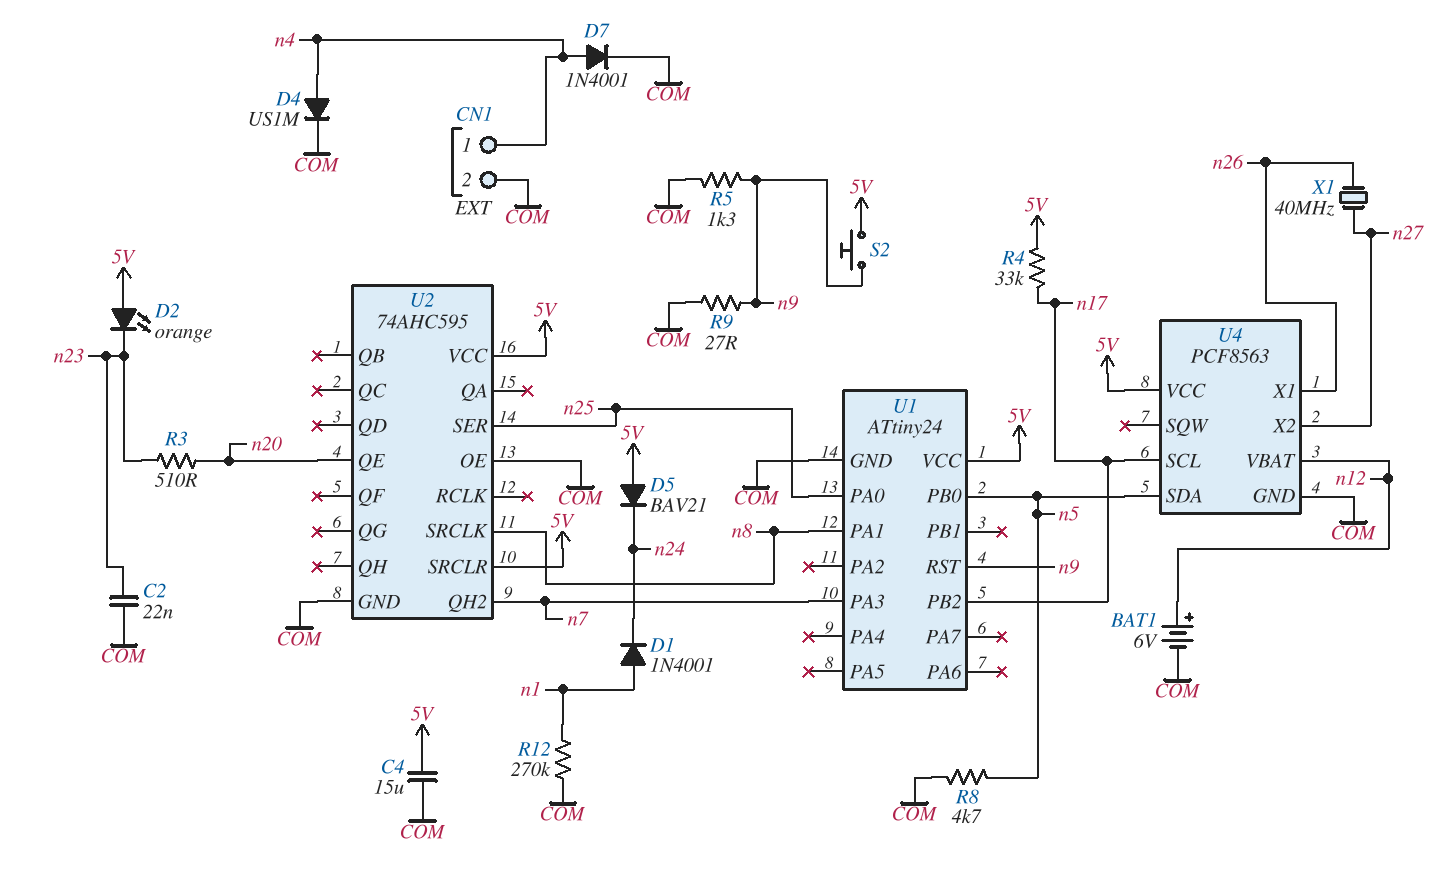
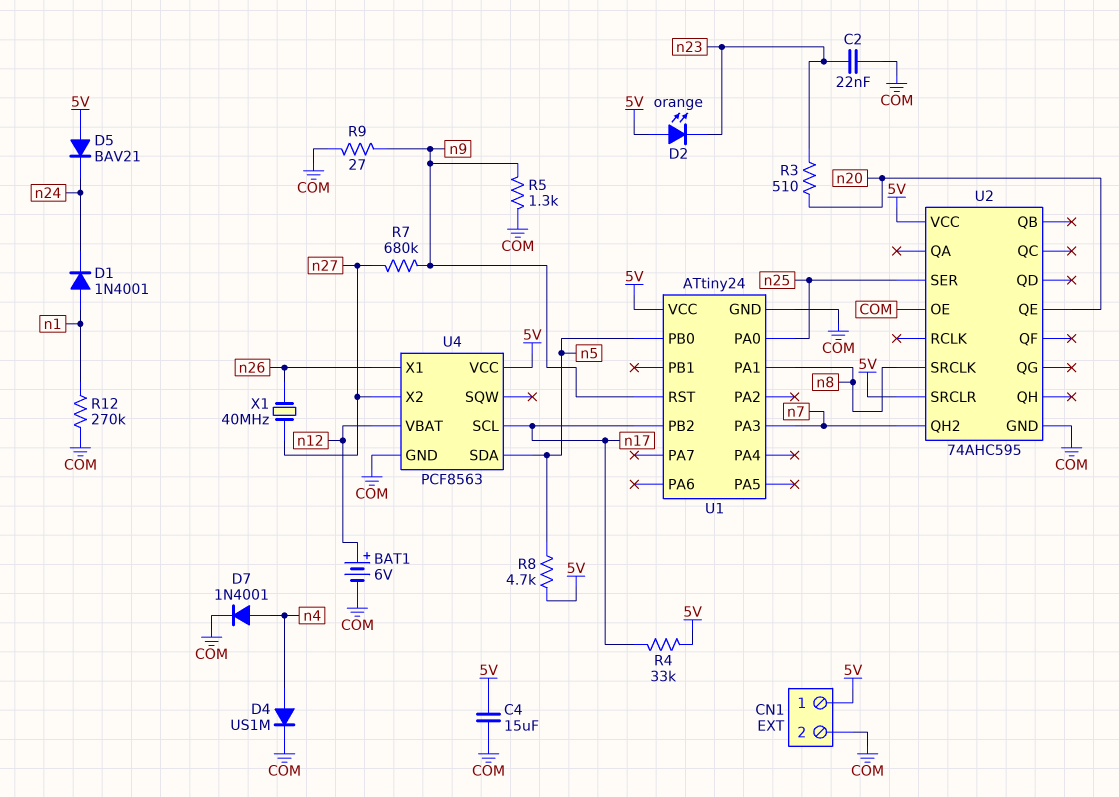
CN1 pin 1: n4 -> 5V
R7: none -> 680k (n9, n27)
R8: 4.7k (COM, n5) -> 4.7k (5V, n5)
S2: button (5V, n9) -> none

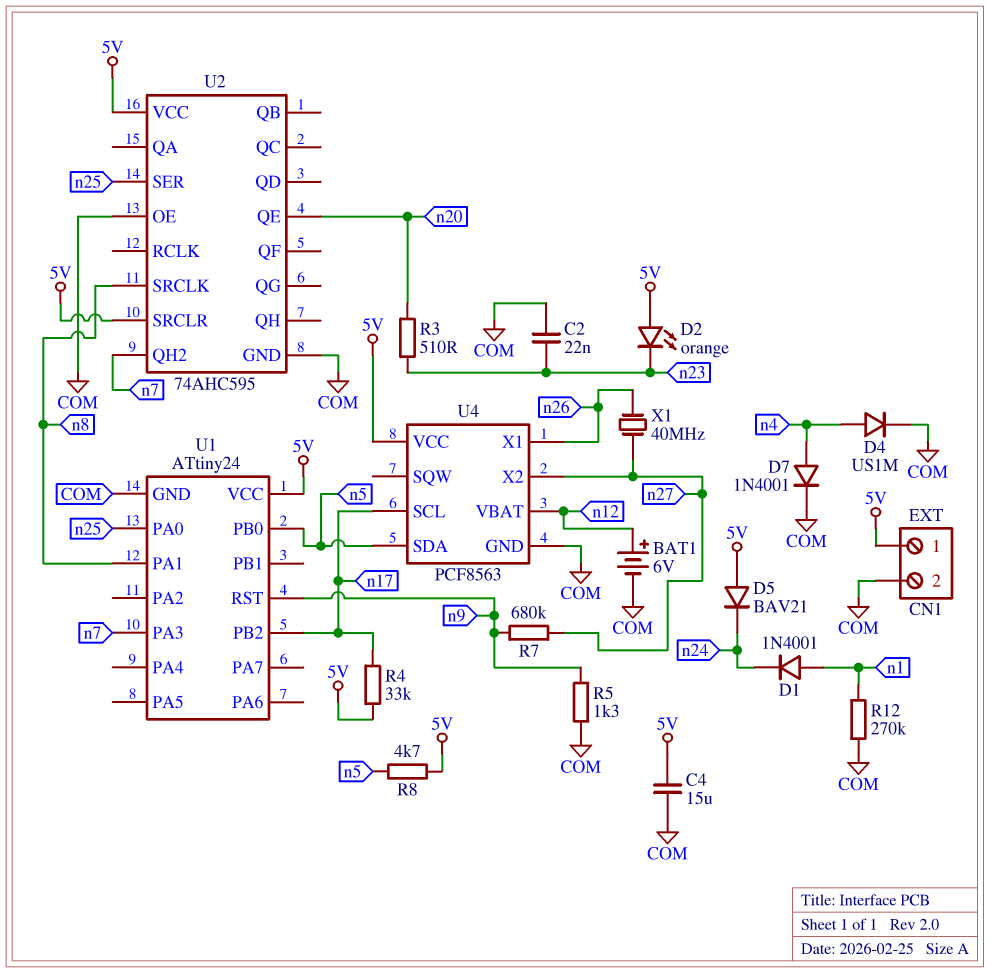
R9: 27 (COM, n9) -> none

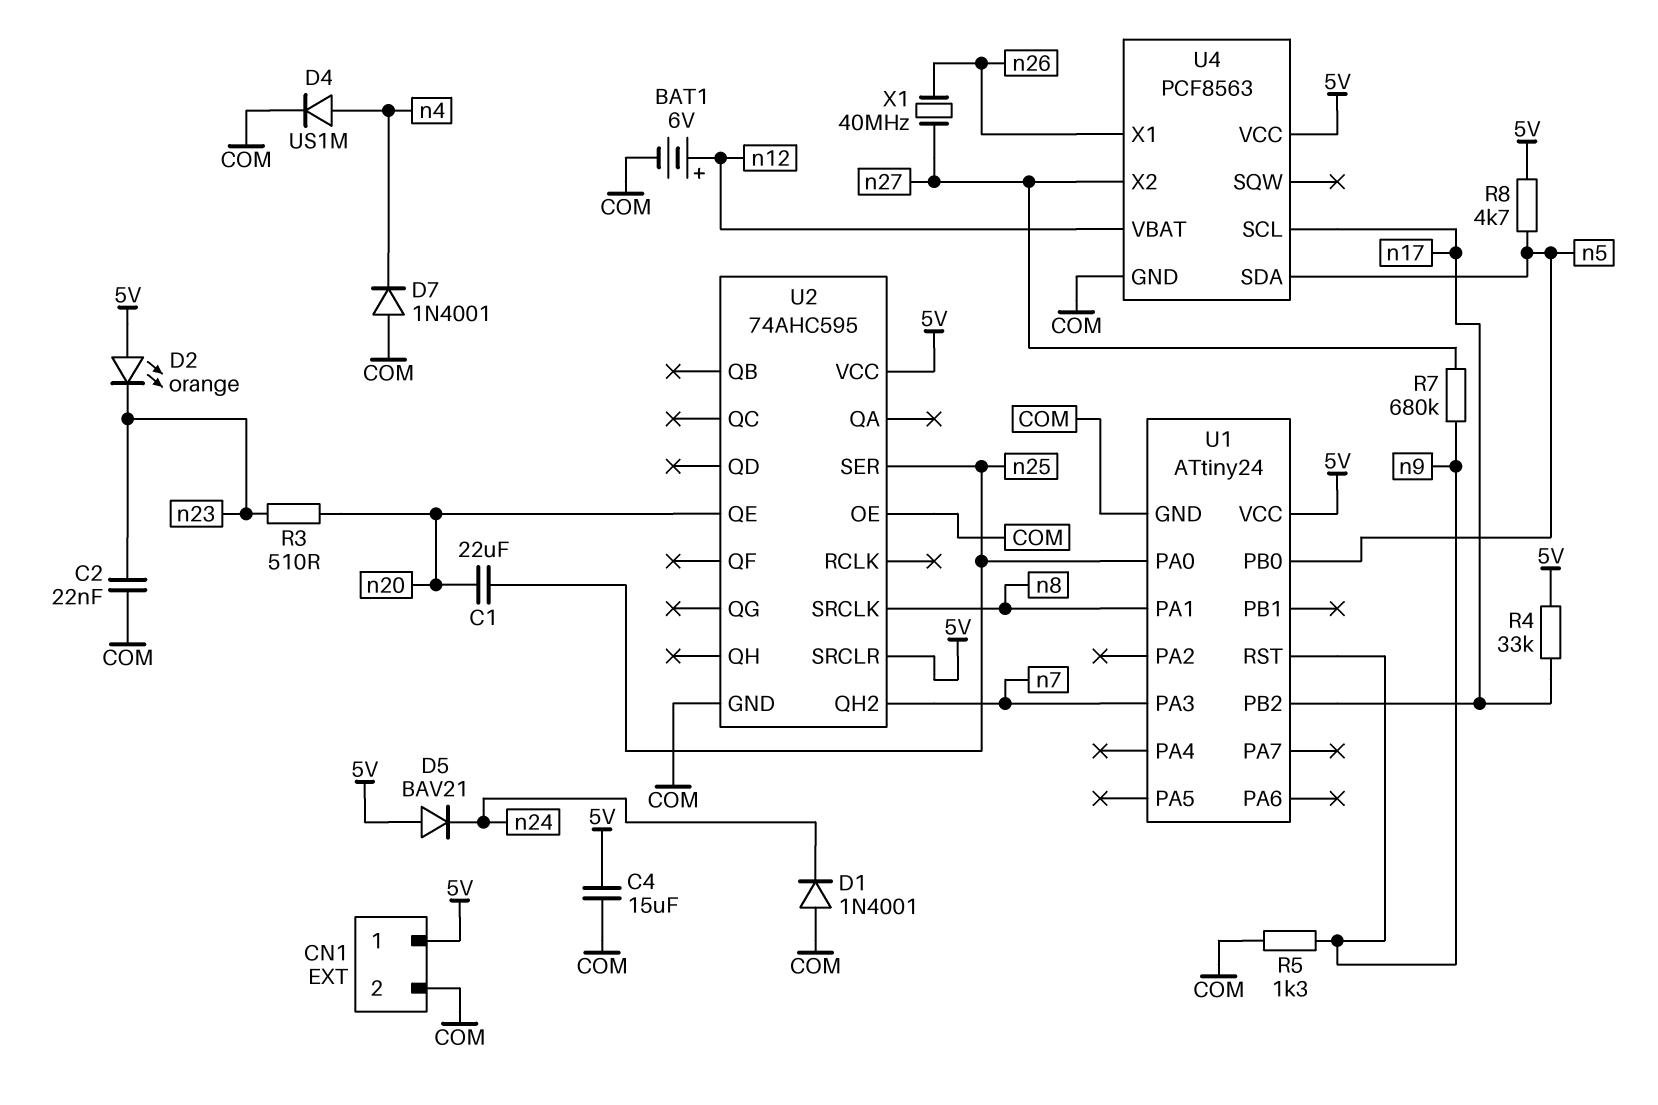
C1: none -> 22uF (n20, n25)
D1: diode 1N4001 (A n1, K n24) -> diode 1N4001 (A COM, K n24)
D7: diode 1N4001 (A n4, K COM) -> diode 1N4001 (A COM, K n4)
R12: 270k (COM, n1) -> none

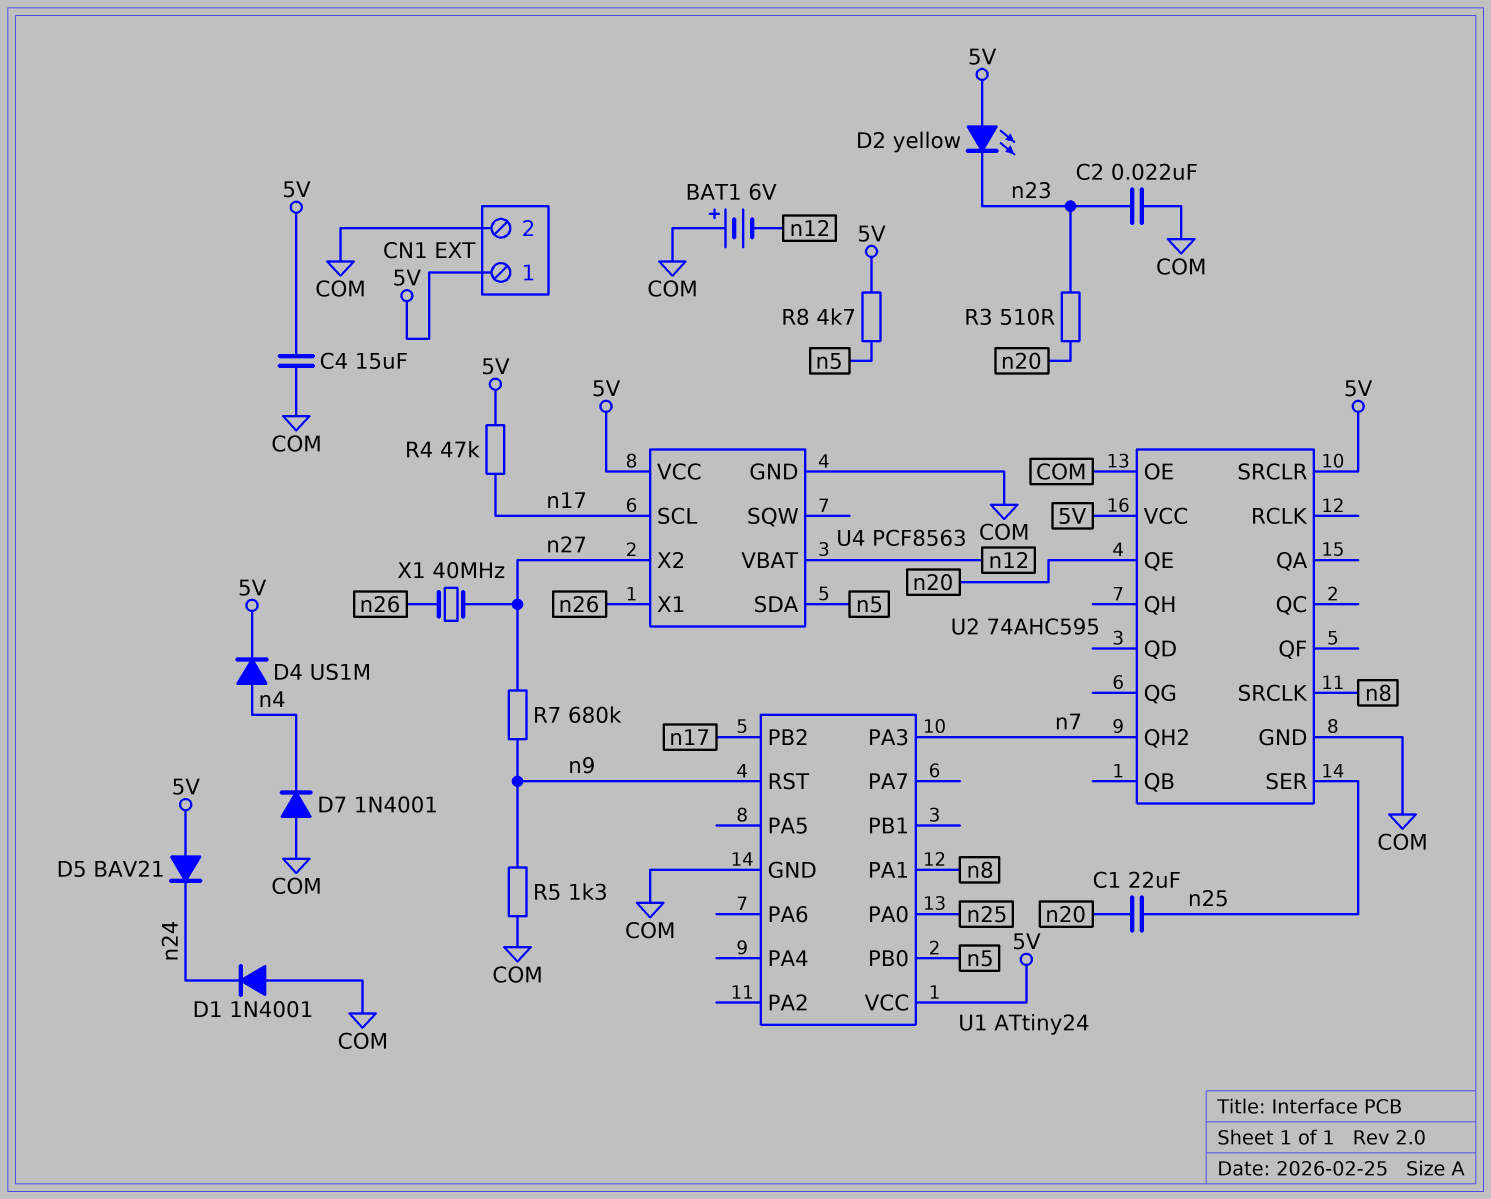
BAT1: 6V (plus n12, minus COM) -> 6V (plus COM, minus n12)
D2: LED orange (A 5V, K n23) -> LED yellow (A 5V, K n23)
D4: diode US1M (A n4, K COM) -> diode US1M (A n4, K 5V)
R4: 33k (5V, n17) -> 47k (5V, n17)

